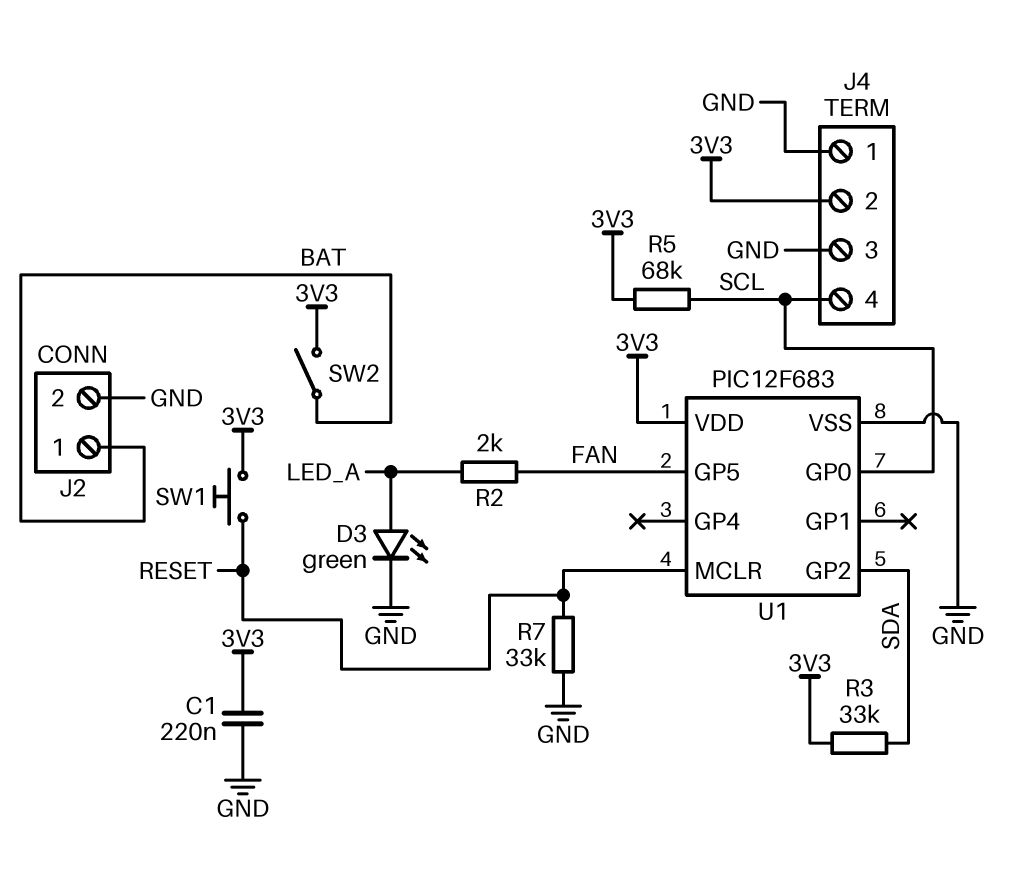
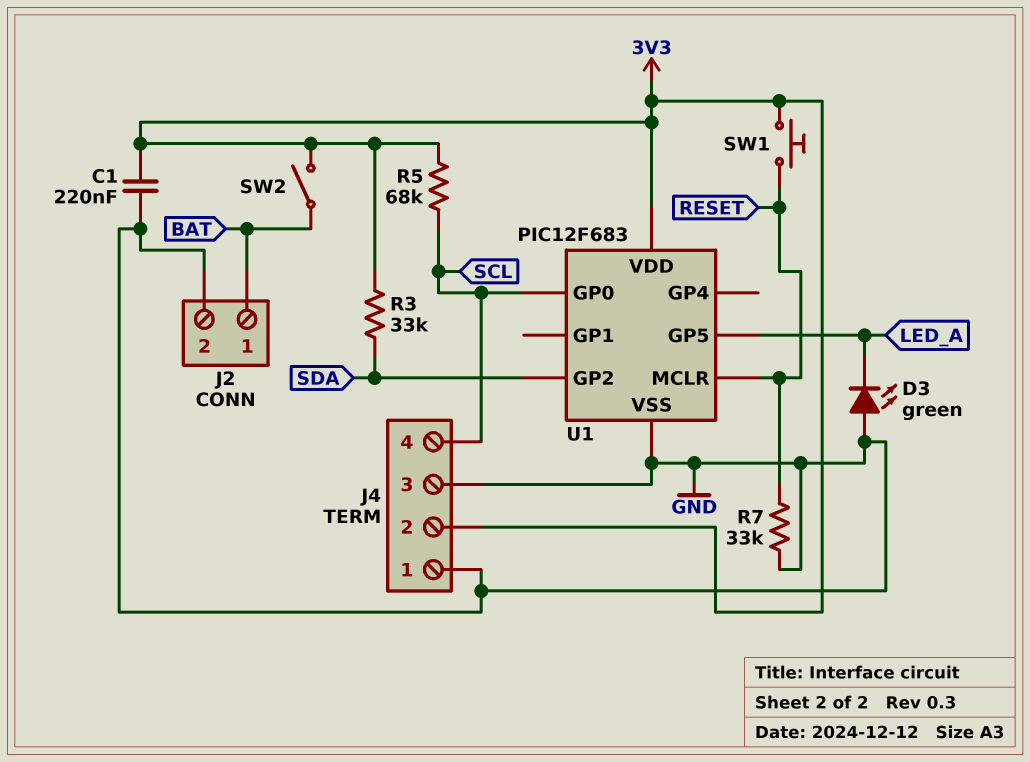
D3: LED green (A LED_A, K GND) -> LED green (A GND, K LED_A)
R2: 2k (FAN, LED_A) -> none
U1 pin GP5: FAN -> LED_A

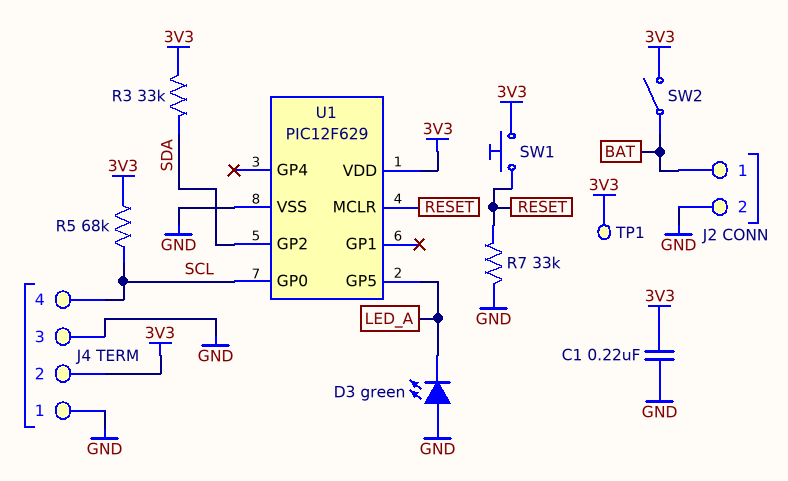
TP1: none -> test point (3V3)
U1: PIC12F683 -> PIC12F629

